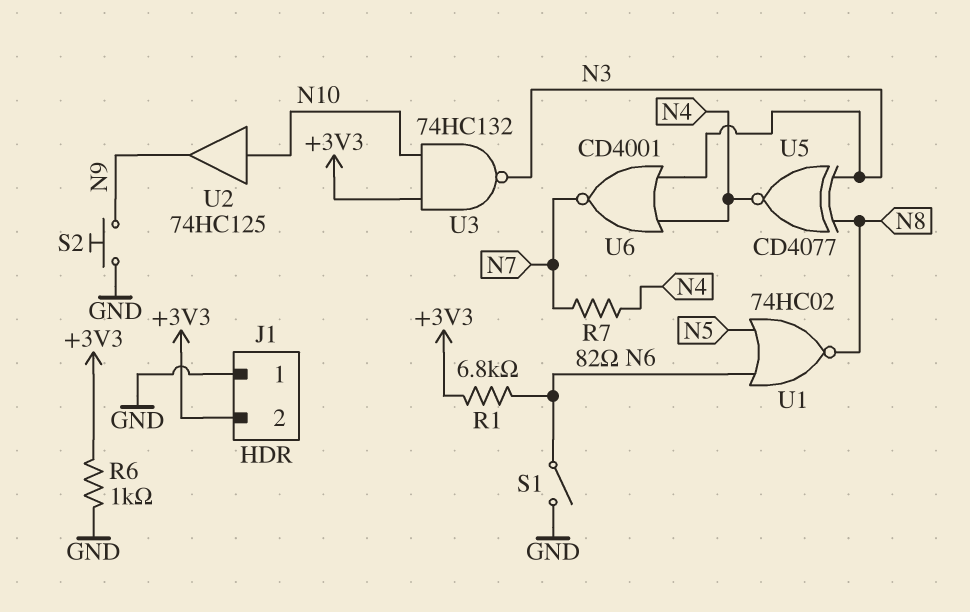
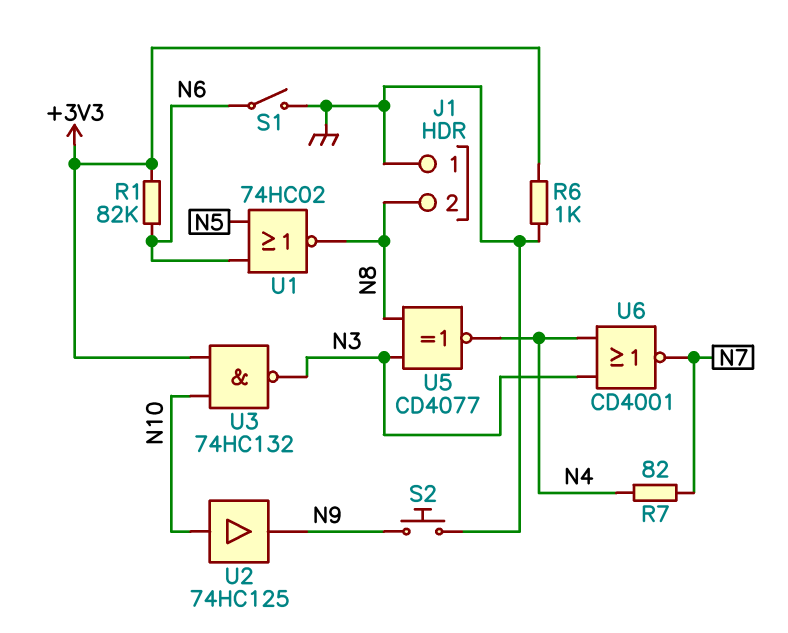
J1 pin 2: +3V3 -> N8
R1: 6.8k (+3V3, N6) -> 82k (+3V3, N6)

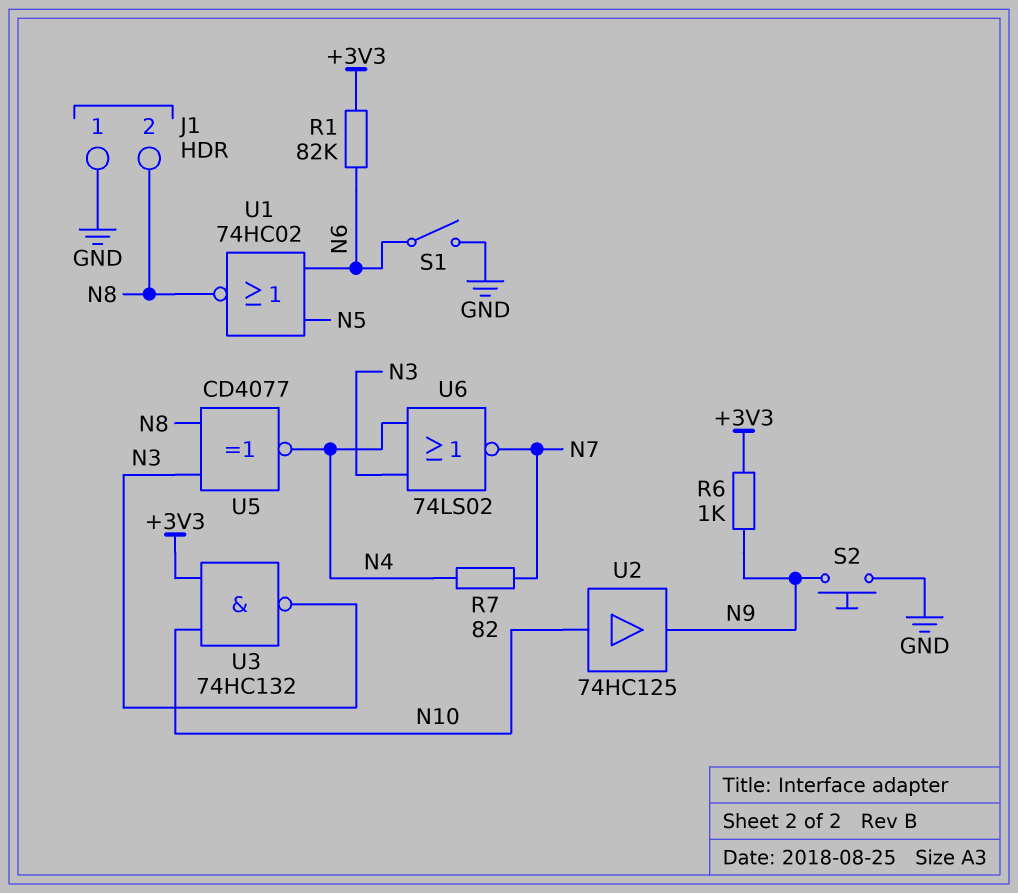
R6: 1k (+3V3, GND) -> 1k (+3V3, N9)
U6: NOR CD4001 (in N3, in N4, out N7) -> NOR 74LS02 (in N3, in N4, out N7)

